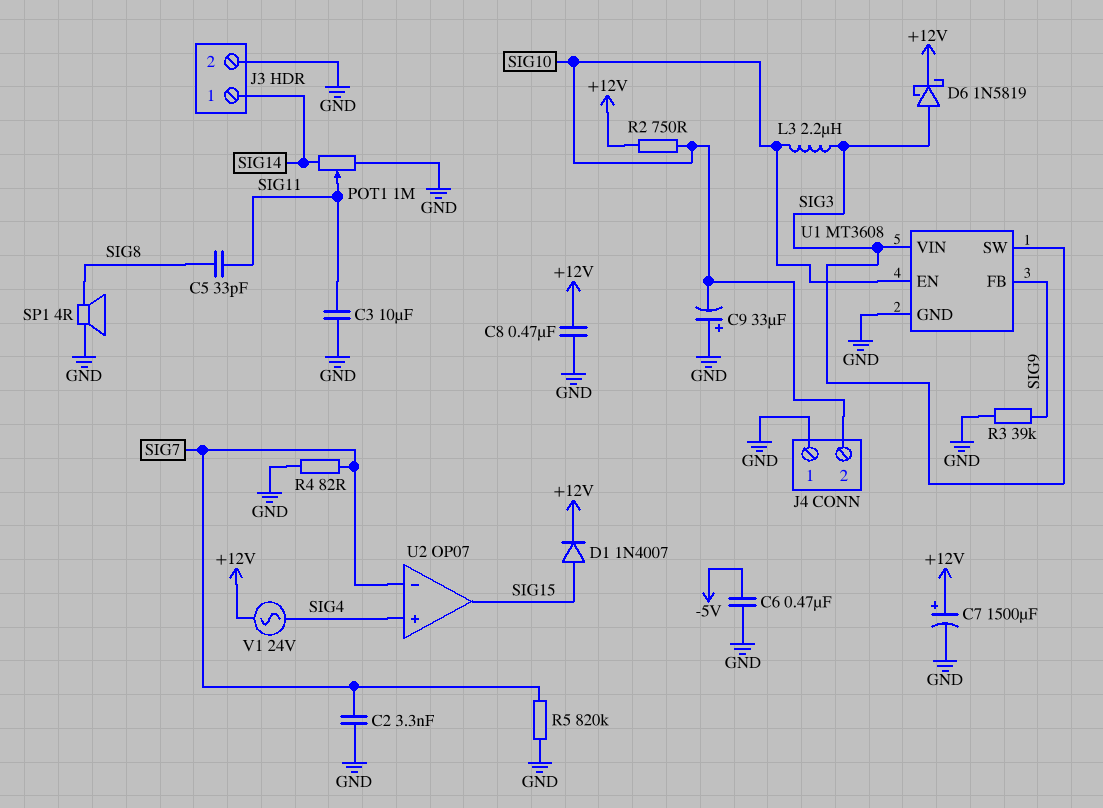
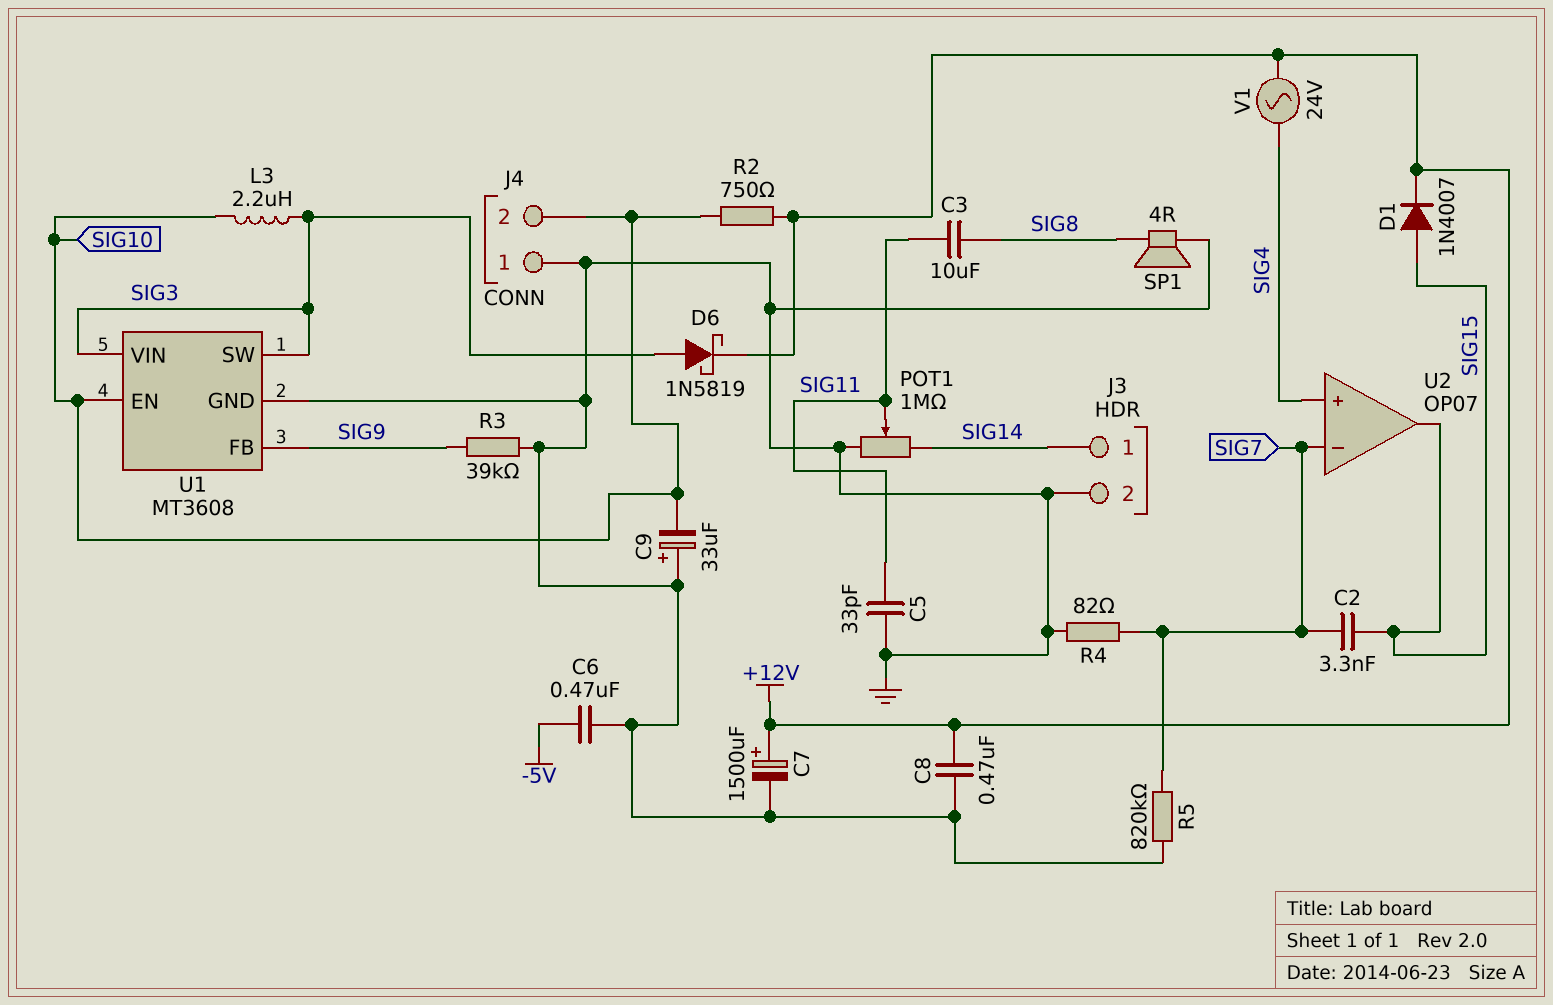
C2: 3.3nF (GND, SIG7) -> 3.3nF (SIG7, SIG15)
C3: 10uF (GND, SIG11) -> 10uF (SIG8, SIG11)
C5: 33pF (SIG8, SIG11) -> 33pF (GND, SIG11)

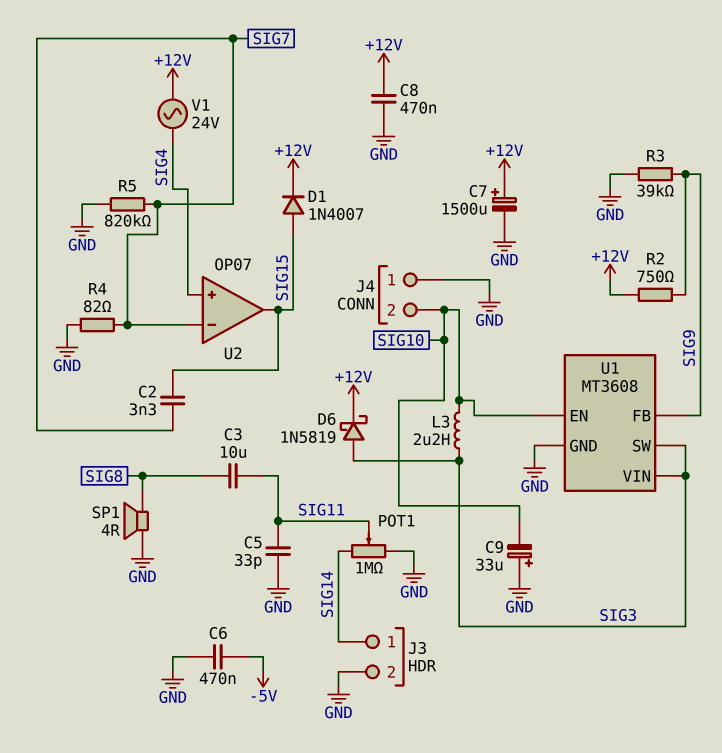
R2: 750 (+12V, SIG10) -> 750 (+12V, SIG9)

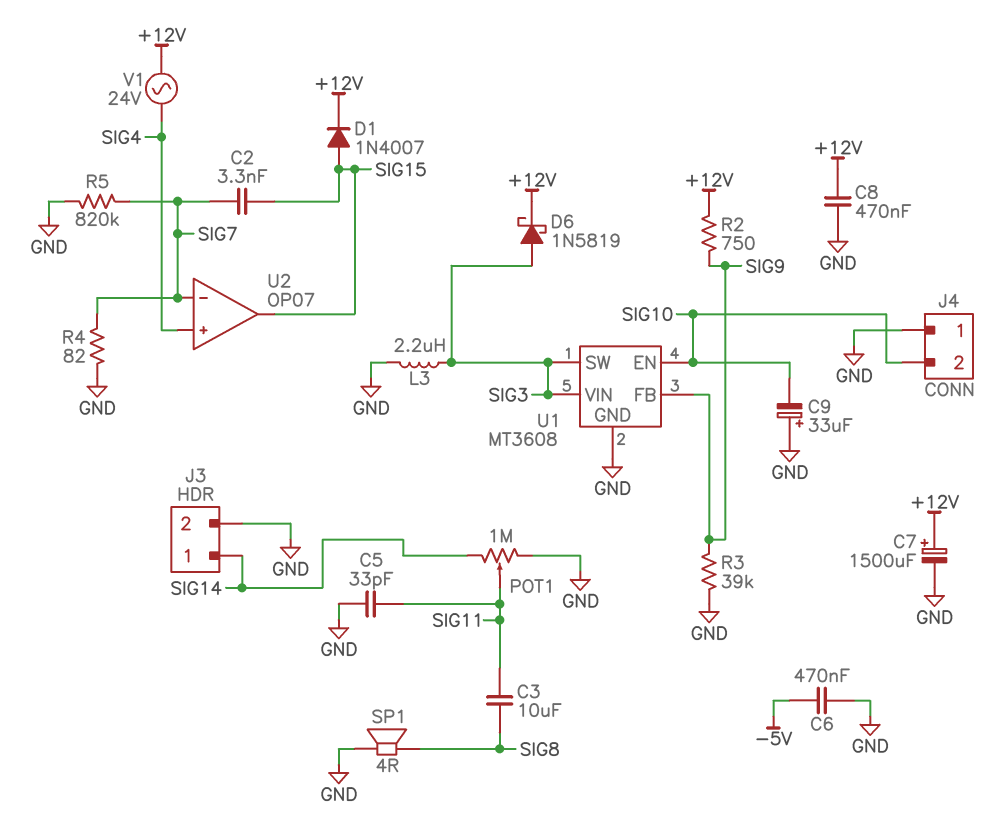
L3: 2.2uH (SIG3, SIG10) -> 2.2uH (GND, SIG3)

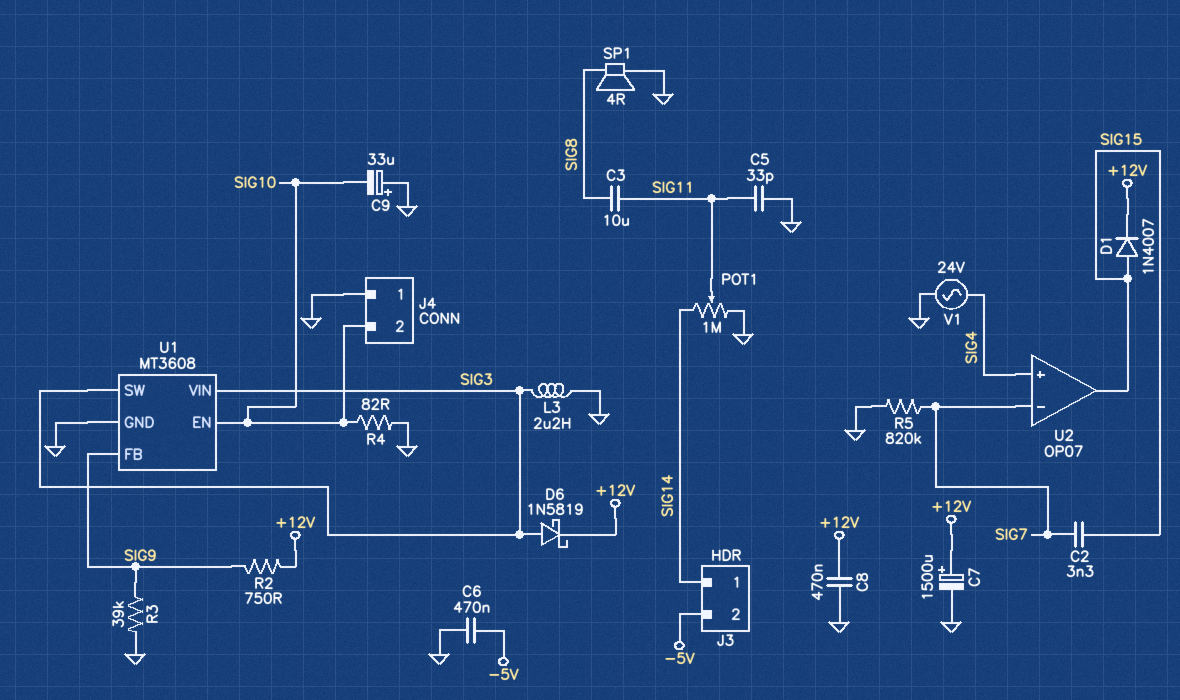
J3 pin 2: GND -> -5V
R4: 82 (GND, SIG7) -> 82 (GND, SIG10)
V1: AC 24V (+12V, SIG4) -> AC 24V (GND, SIG4)

